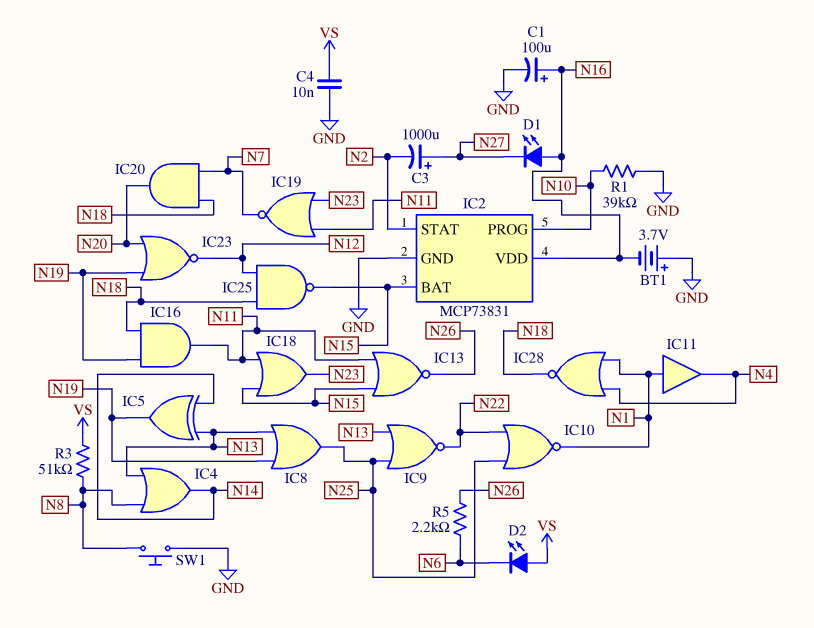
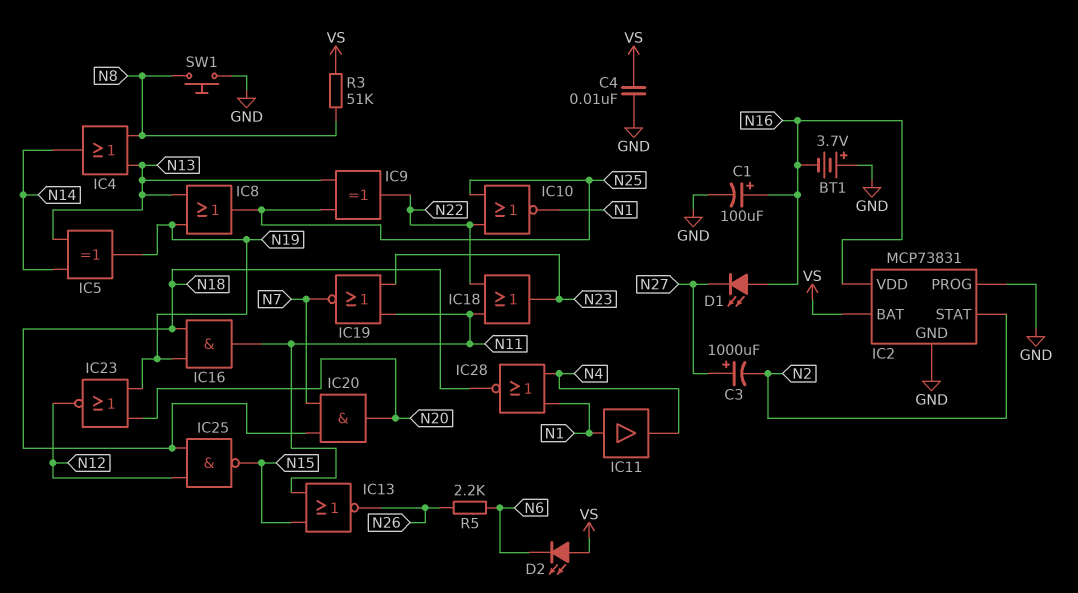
IC2 pin BAT: N15 -> VS
IC2 pin PROG: N10 -> GND
IC9: NOR (in N13, in N25, out N22) -> XOR (in N13, in N25, out N22)
IC18: OR (in N11, in N15, out N23) -> OR (in N11, in N22, out N23)
R1: 39k (GND, N10) -> none

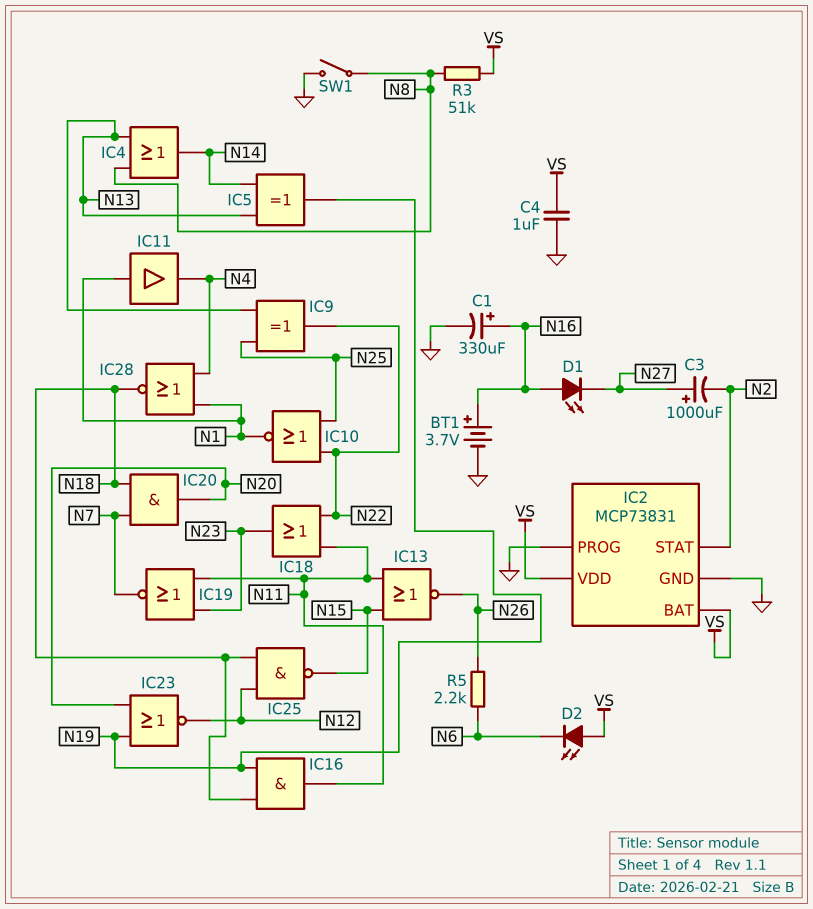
BT1: 3.7V (plus GND, minus N16) -> 3.7V (plus N16, minus GND)
C1: 100uF (plus N16, minus GND) -> 330uF (plus N16, minus GND)
C4: 10nF (GND, VS) -> 1uF (GND, VS)
IC2 pin VDD: N16 -> VS
IC8: OR (in N13, in N19, out N25) -> none
SW1: button (GND, N8) -> switch (GND, N8)

